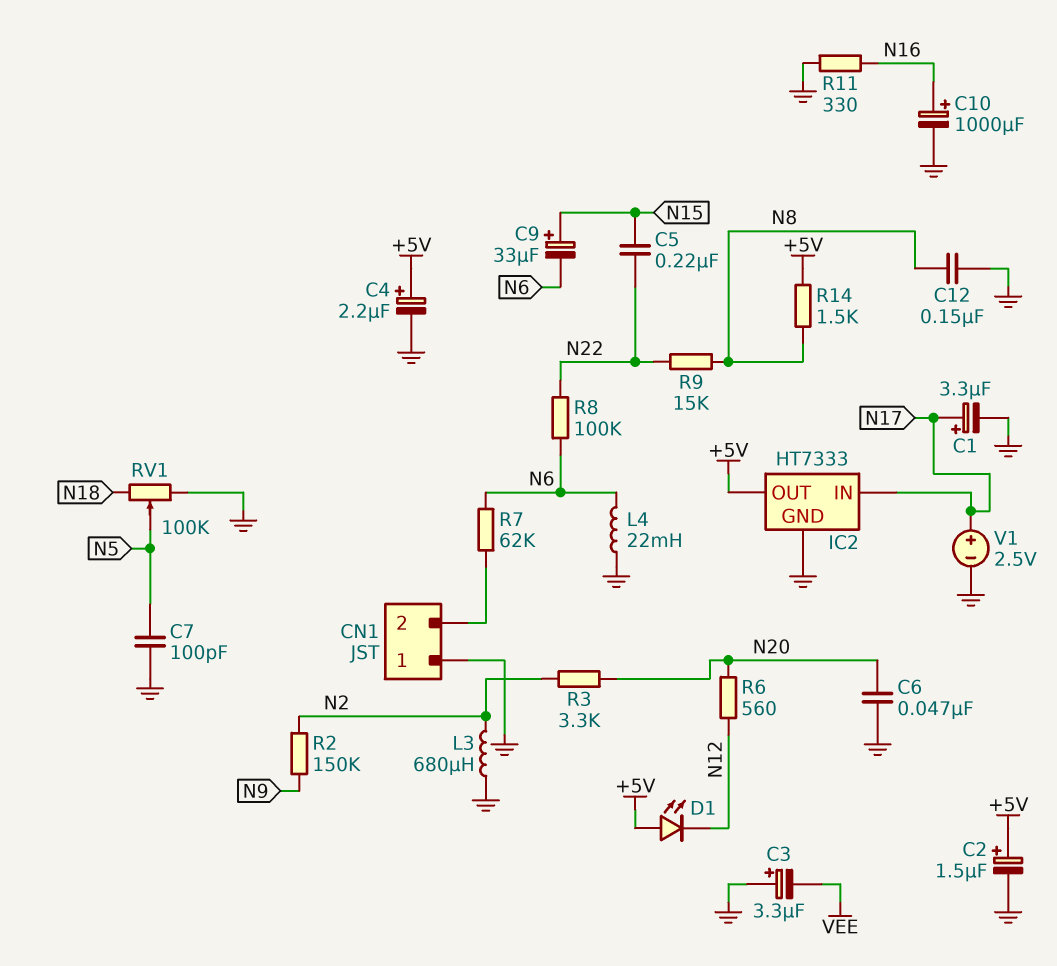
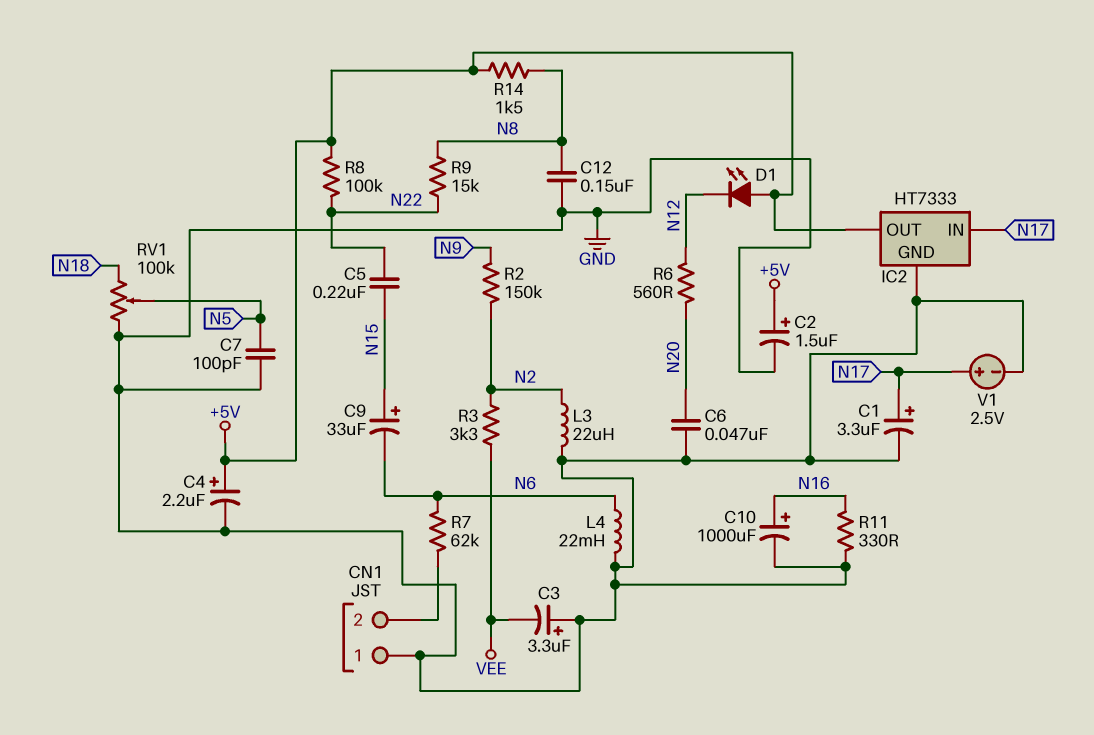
L3: 680uH (GND, N2) -> 22uH (GND, N2)
R3: 3.3k (N2, N20) -> 3.3k (N2, VEE)
R8: 100k (N6, N22) -> 100k (+5V, N22)

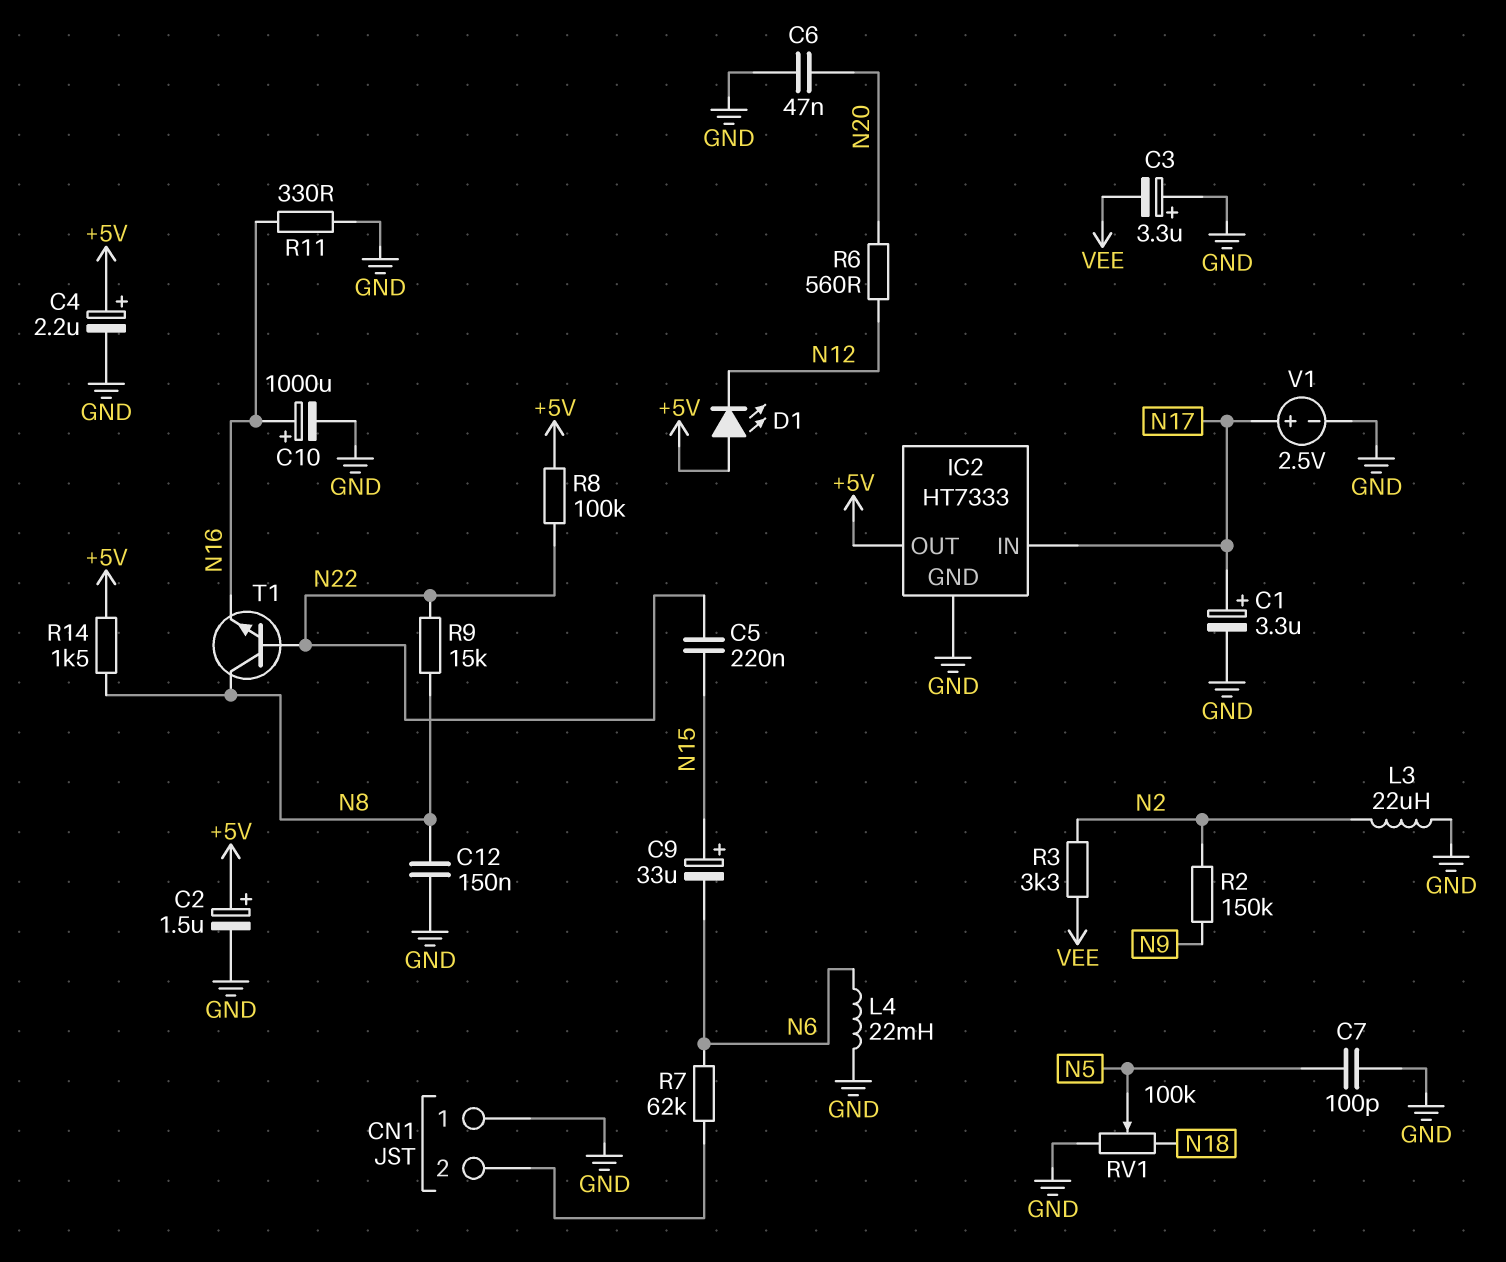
T1: none -> NPN (B N22, C N8, E N16)

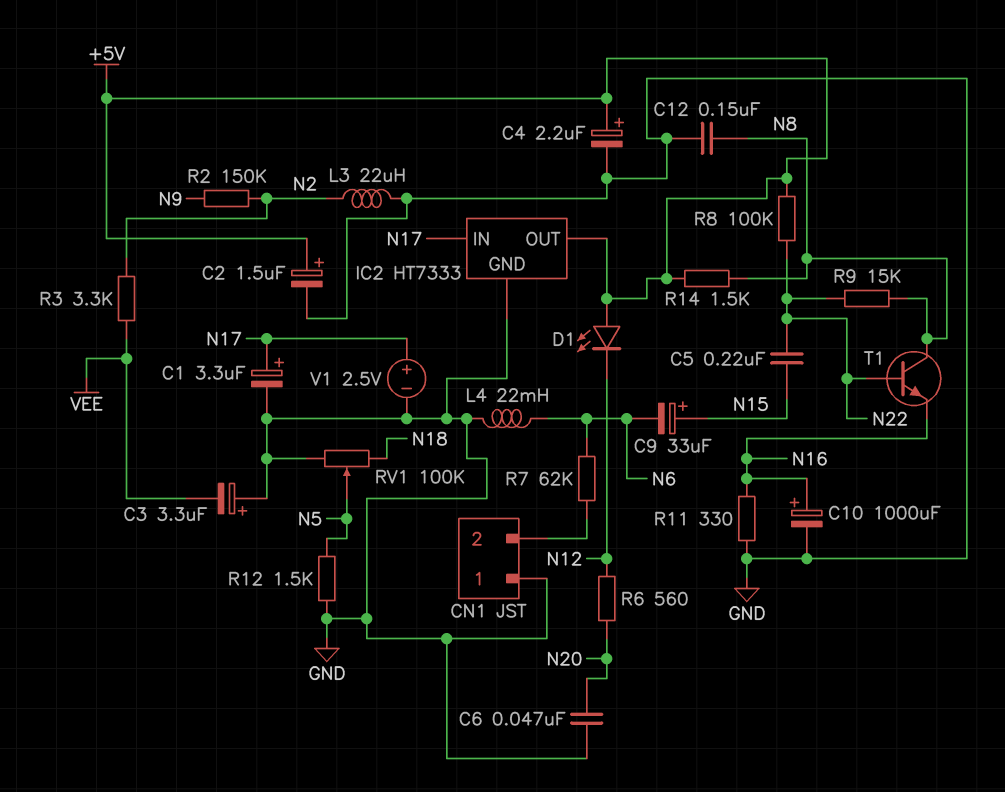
C7: 100pF (GND, N5) -> none
R12: none -> 1.5k (GND, N5)

